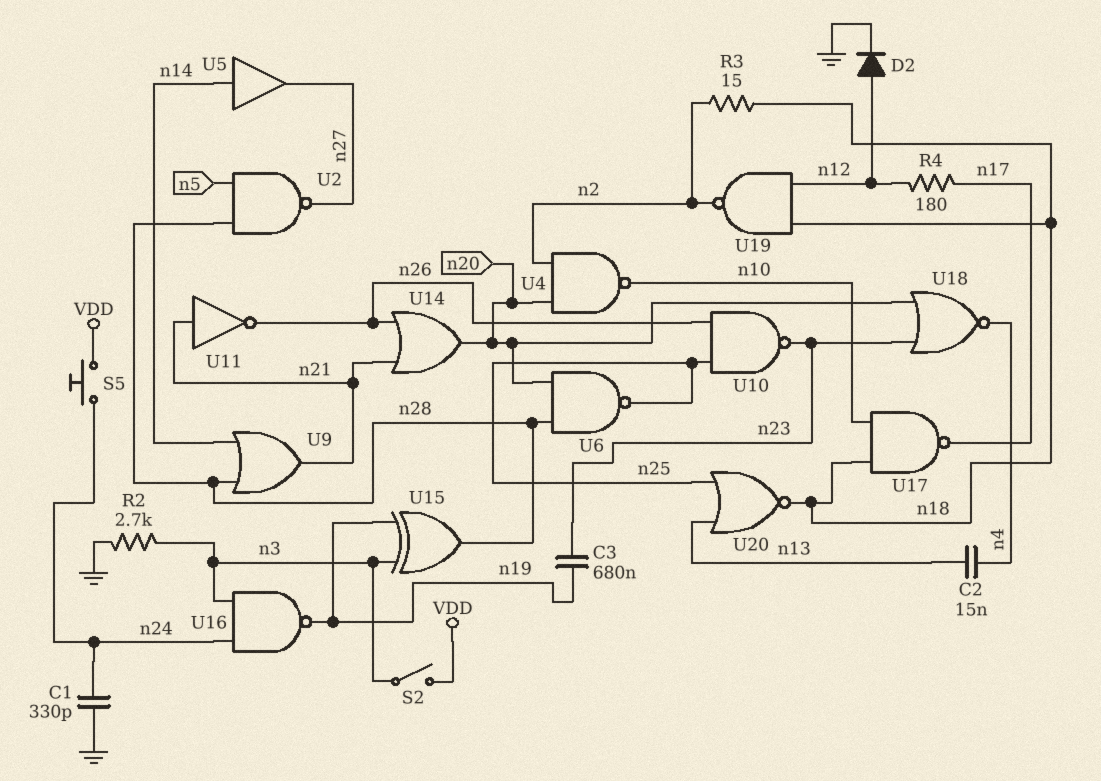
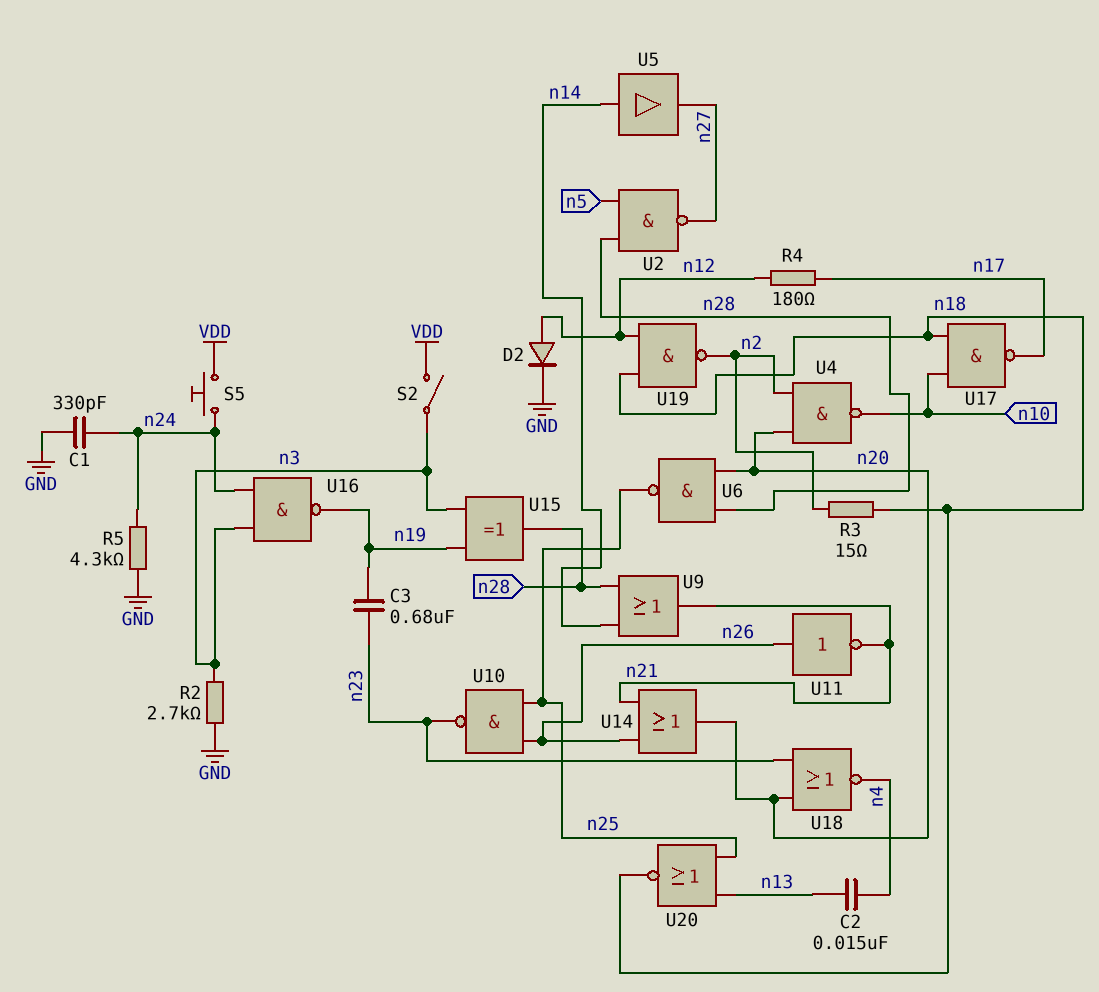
R5: none -> 4.3k (GND, n24)
U11: NOT (in n21, out n26) -> NOT (in n26, out n21)

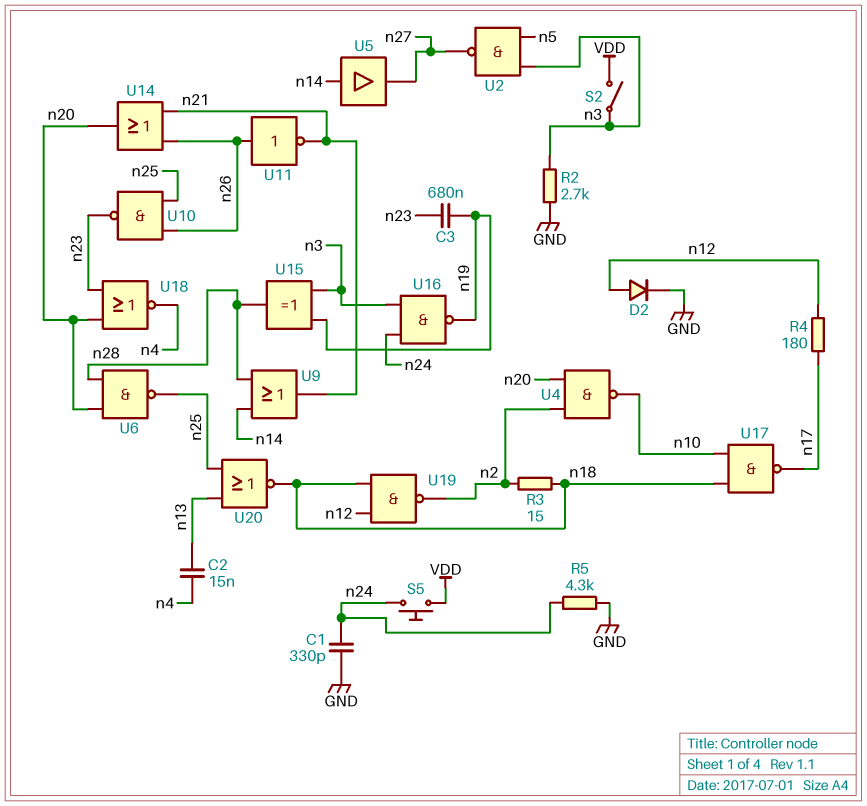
U2: NAND (in n5, in n28, out n27) -> NAND (in n3, in n5, out n27)

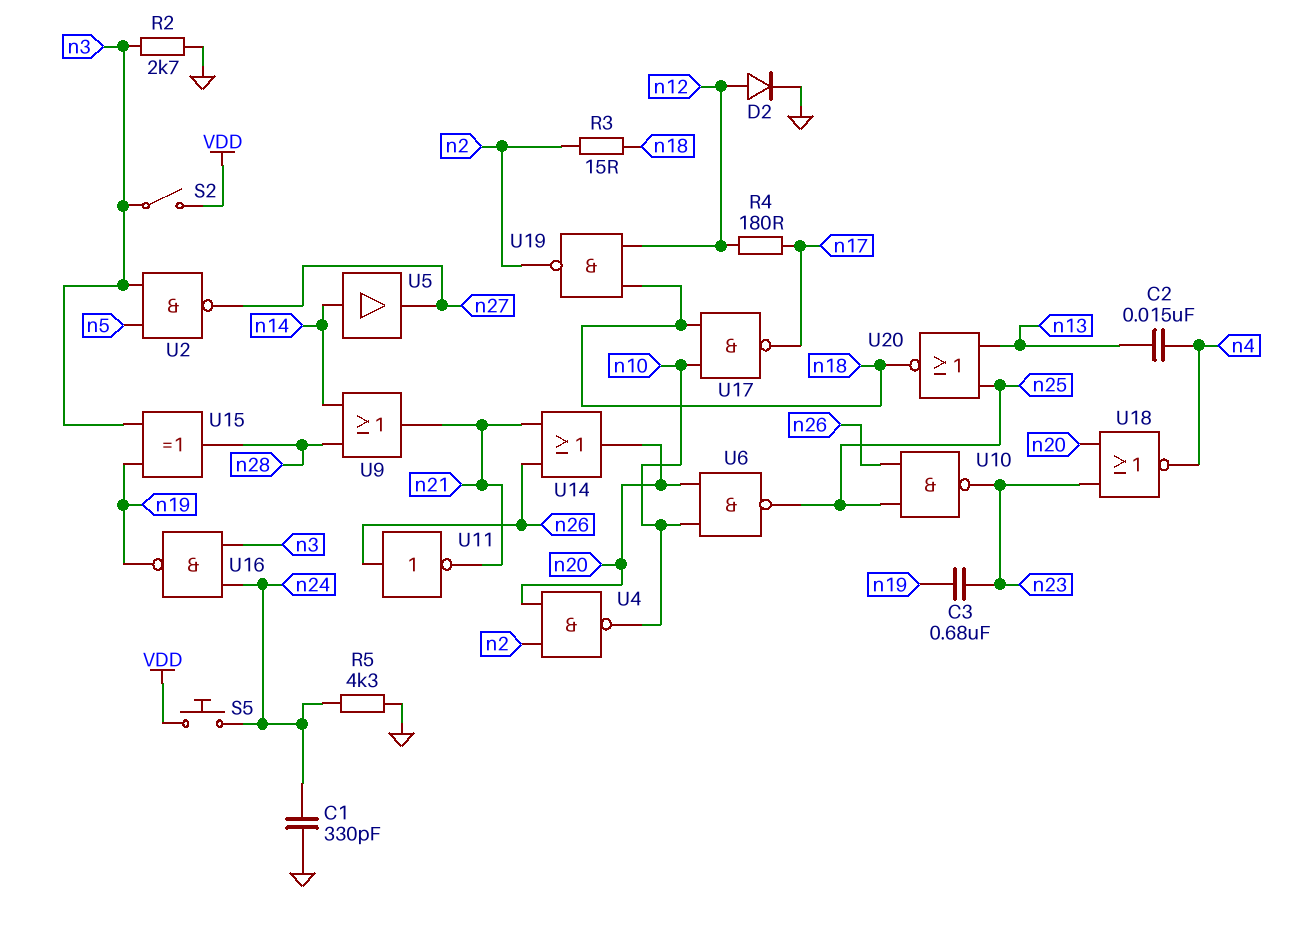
U6: NAND (in n20, in n28, out n25) -> NAND (in n10, in n20, out n25)

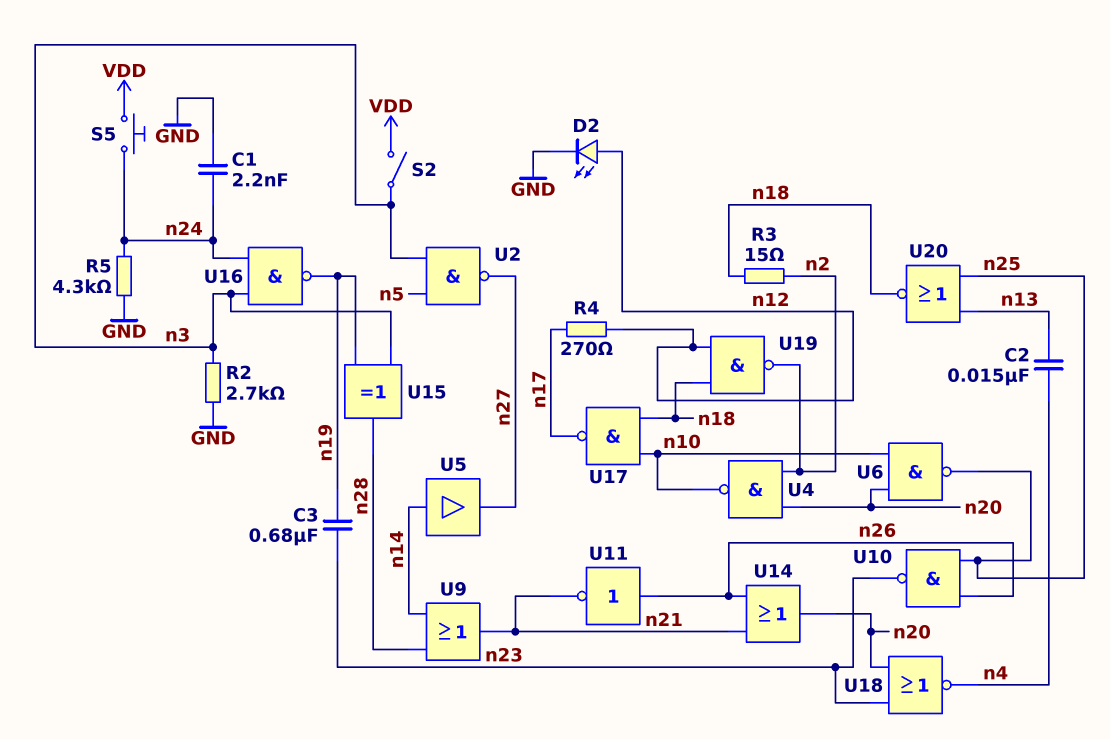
C1: 330pF (GND, n24) -> 2.2nF (GND, n24)
D2: diode (A n12, K GND) -> LED (A n12, K GND)
R4: 180 (n12, n17) -> 270 (n12, n17)

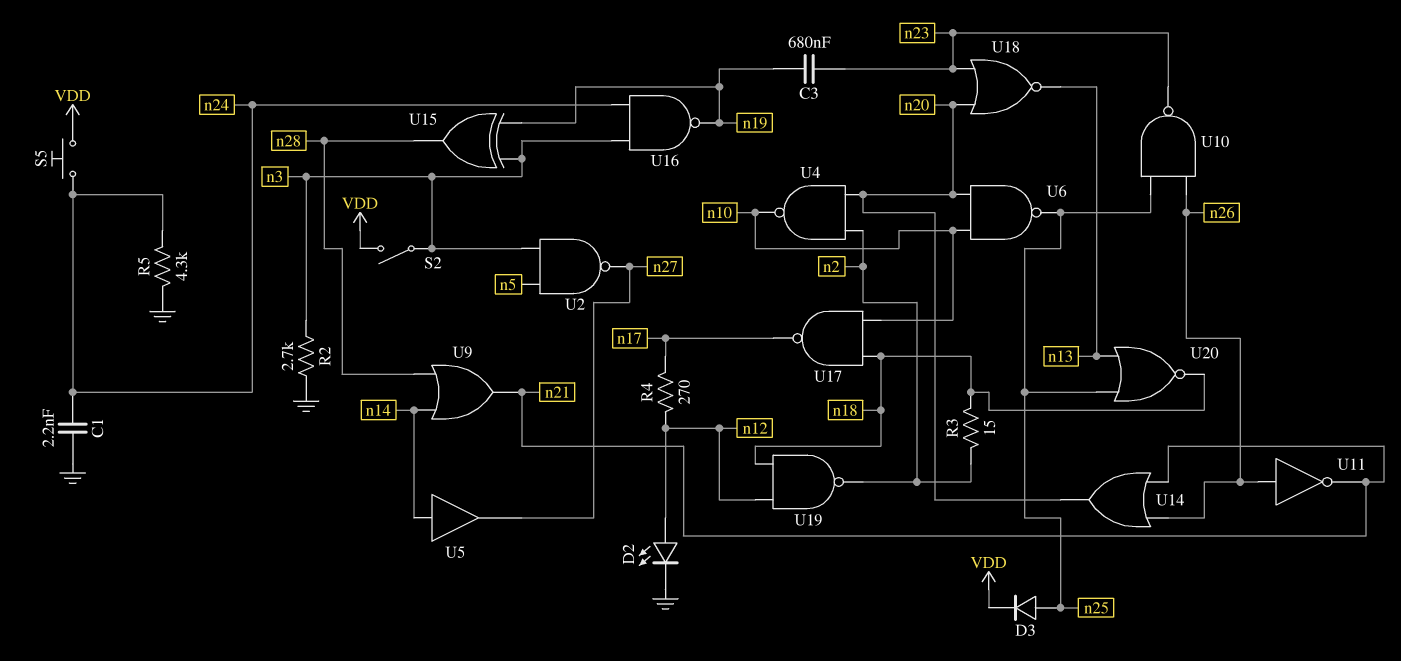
C2: 15nF (n4, n13) -> none
D3: none -> diode (A n25, K VDD)
U18: NOR (in n20, in n23, out n4) -> NOR (in n20, in n23, out n13)

